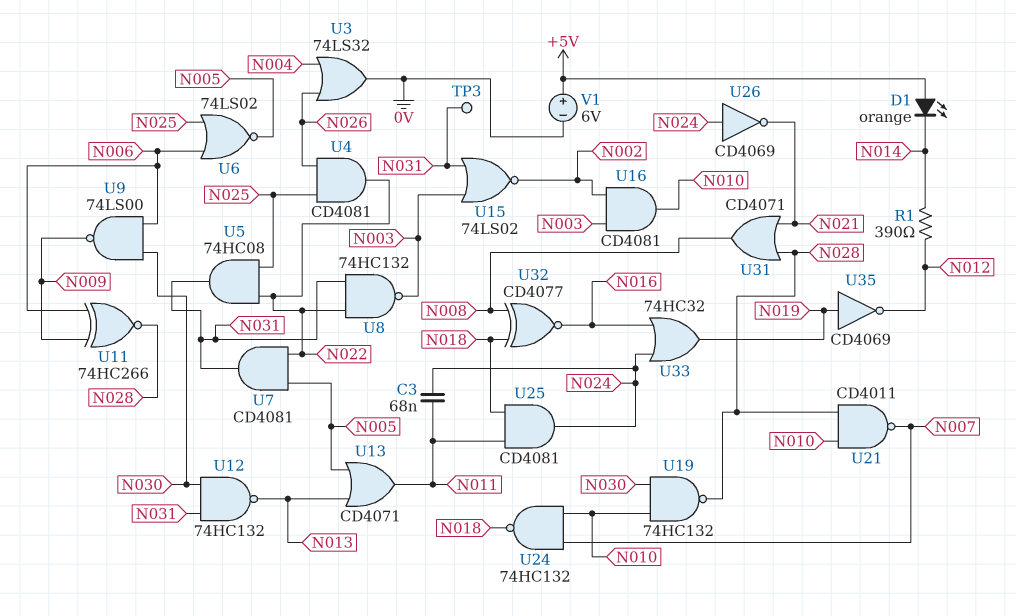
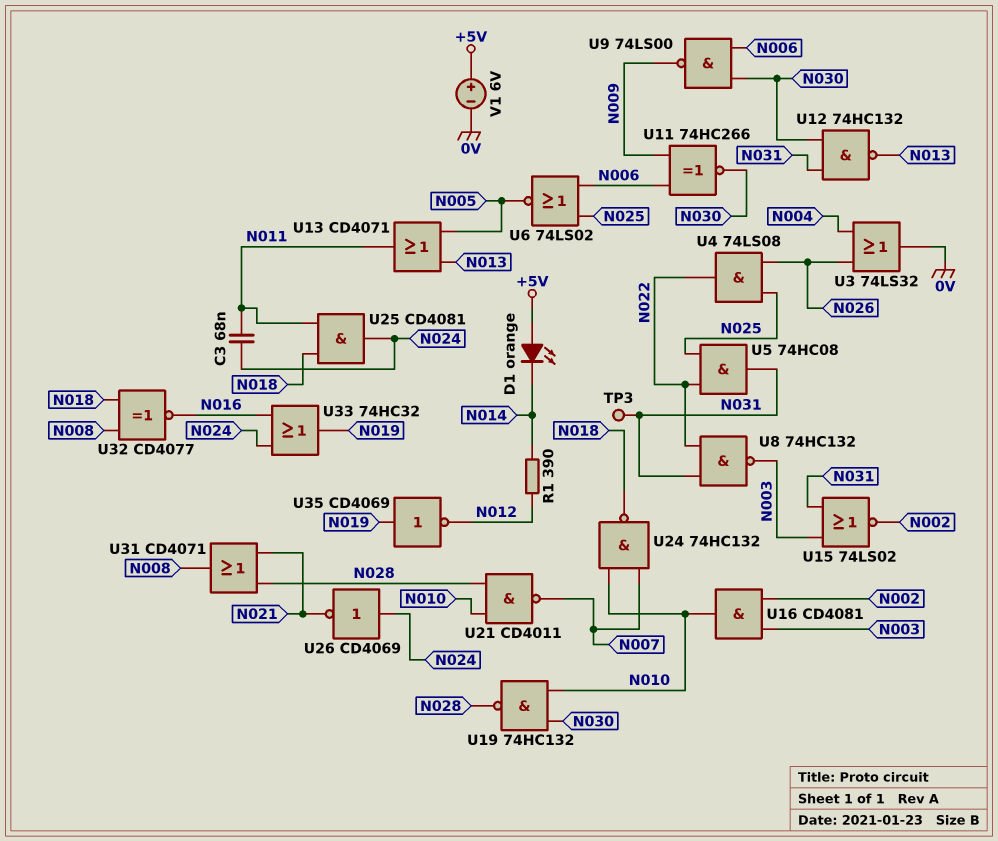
U4: AND CD4081 (in N025, in N026, out N022) -> AND 74LS08 (in N025, in N026, out N022)
U7: AND CD4081 (in N005, in N022, out N031) -> none
U11: XNOR 74HC266 (in N006, in N009, out N028) -> XNOR 74HC266 (in N006, in N009, out N030)

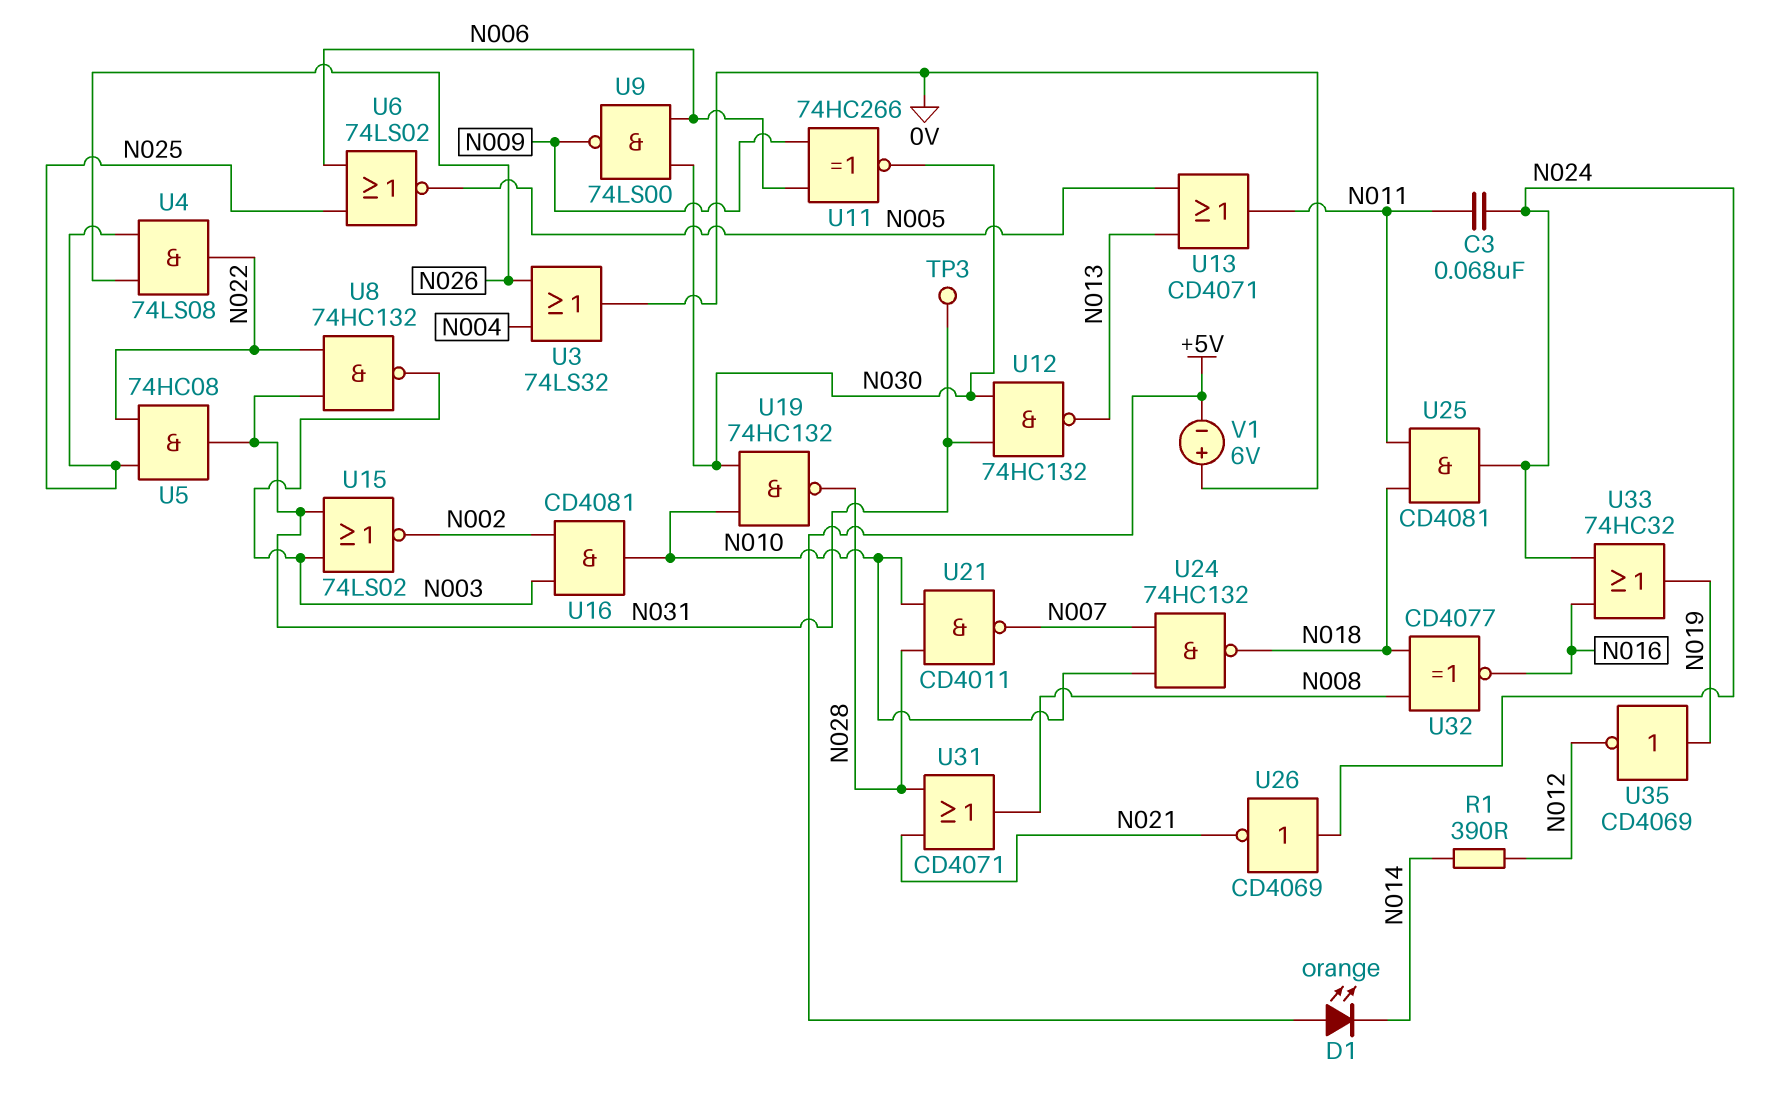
V1: 6V (plus +5V, minus 0V) -> 6V (plus 0V, minus +5V)

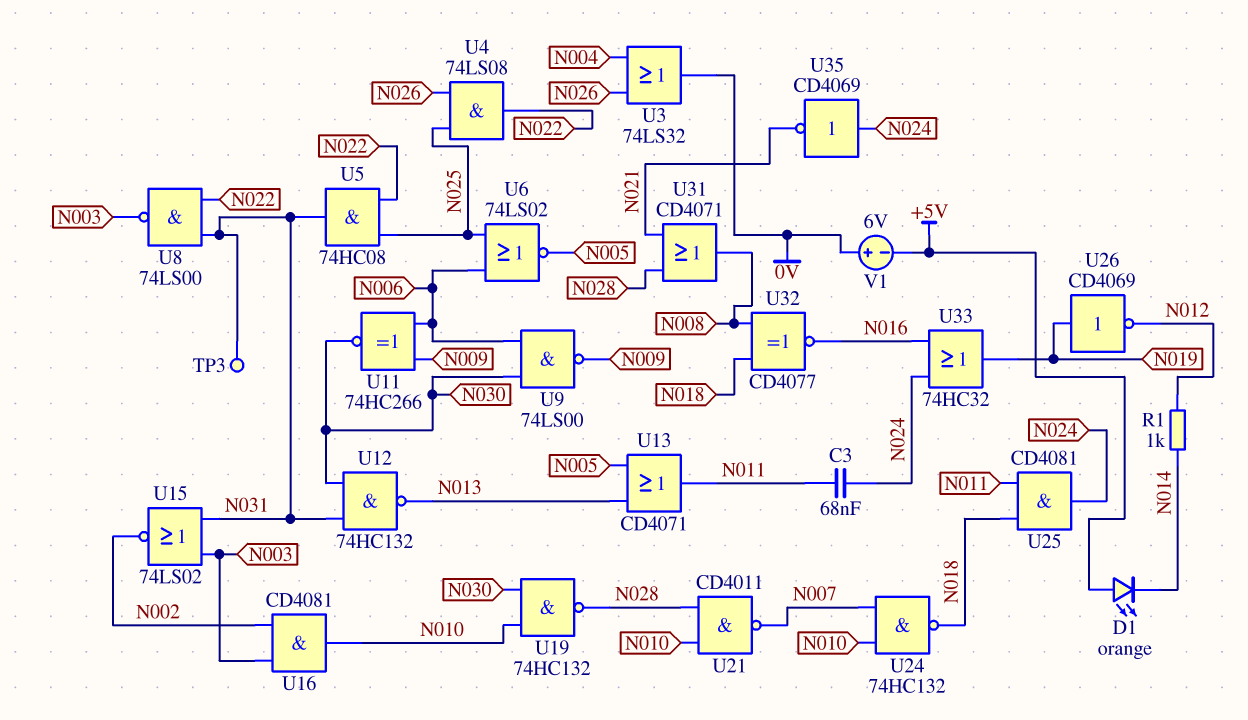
R1: 390 (N012, N014) -> 1k (N012, N014)
U8: NAND 74HC132 (in N022, in N031, out N003) -> NAND 74LS00 (in N022, in N031, out N003)
U26: NOT CD4069 (in N024, out N021) -> NOT CD4069 (in N019, out N012)
U35: NOT CD4069 (in N019, out N012) -> NOT CD4069 (in N024, out N021)

